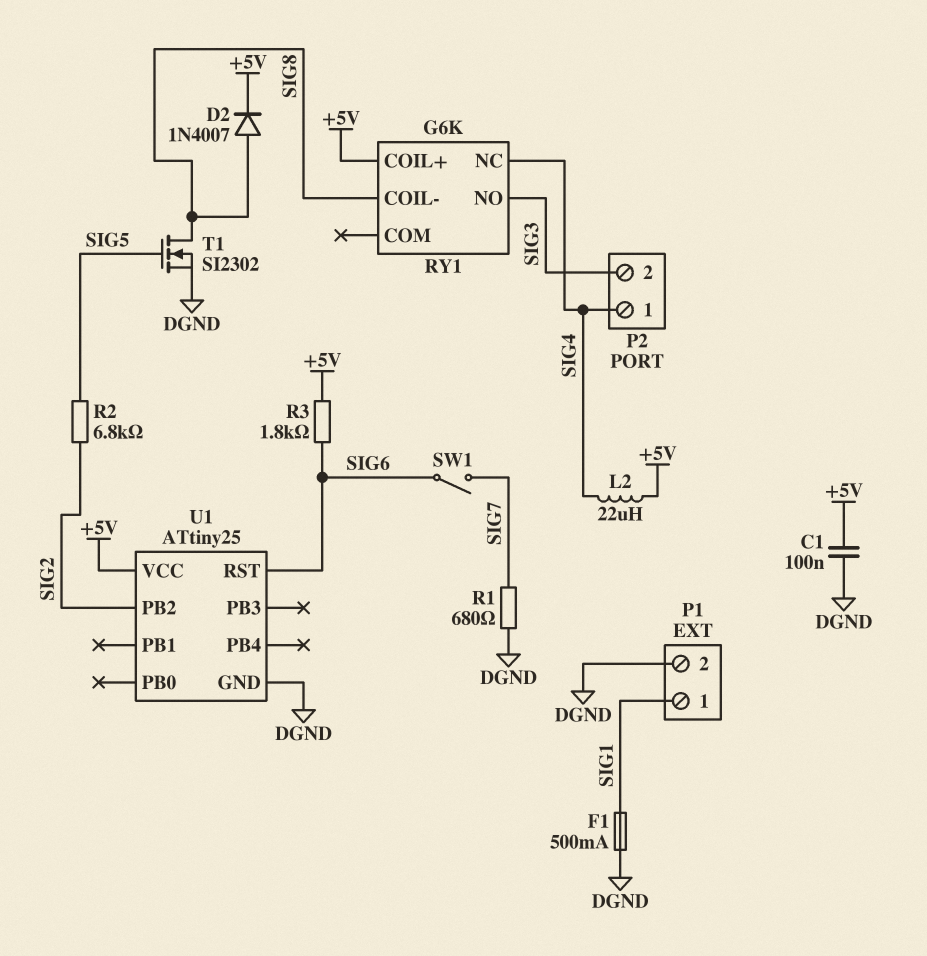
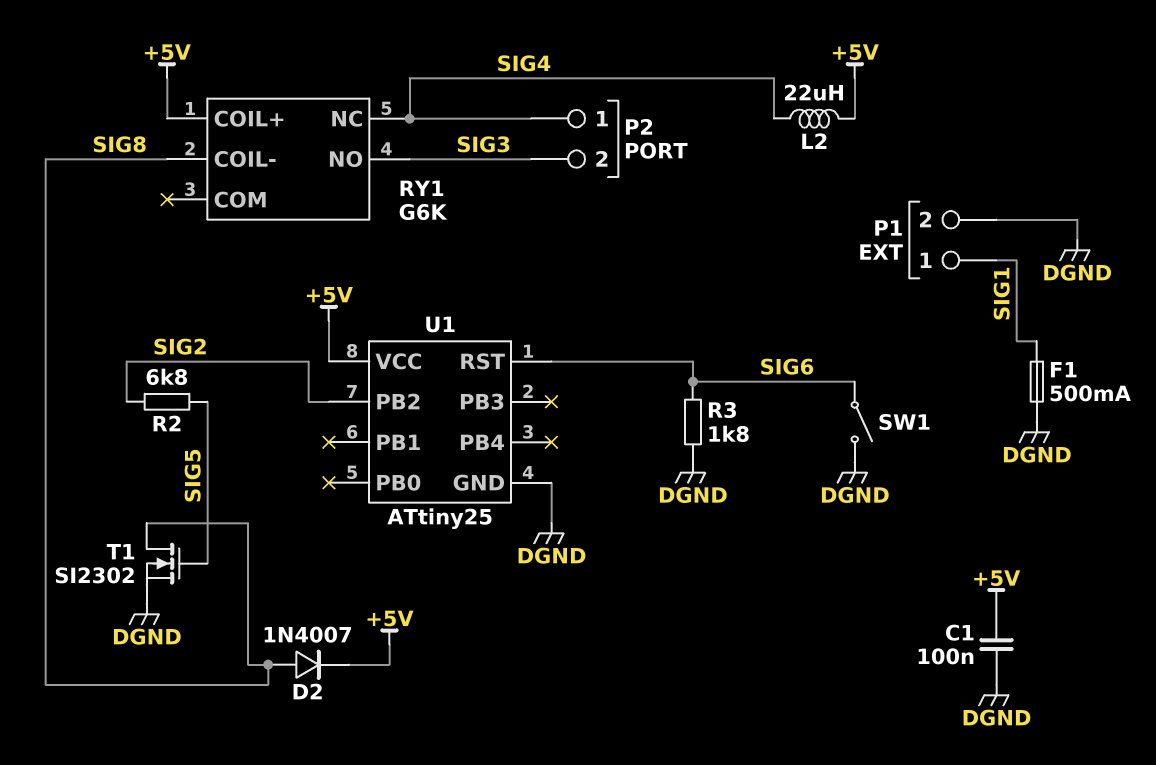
R1: 680 (DGND, SIG7) -> none
R3: 1.8k (+5V, SIG6) -> 1.8k (DGND, SIG6)
SW1: switch (SIG6, SIG7) -> switch (DGND, SIG6)

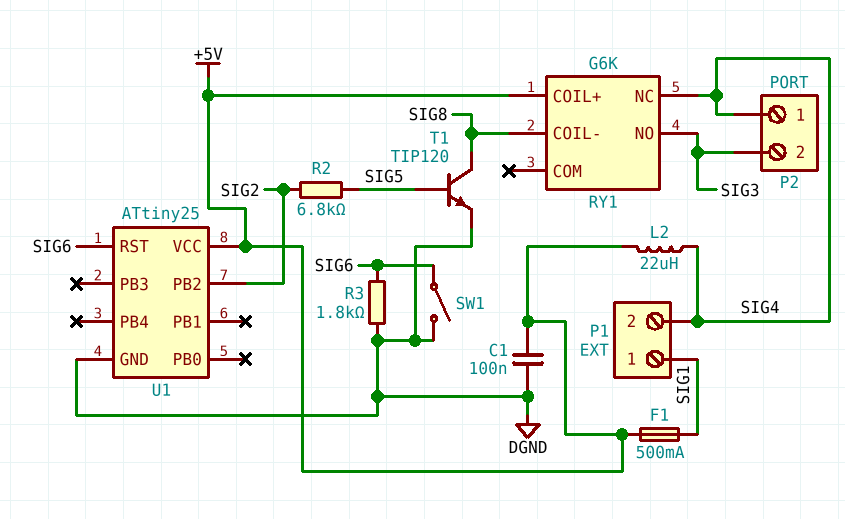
D2: diode 1N4007 (A SIG8, K +5V) -> none
F1: 500mA (DGND, SIG1) -> 500mA (+5V, SIG1)
P1 pin 2: DGND -> SIG4
T1: NMOS SI2302 (G SIG5, D SIG8, S DGND) -> NPN TIP120 (B SIG5, C SIG8, E DGND)

